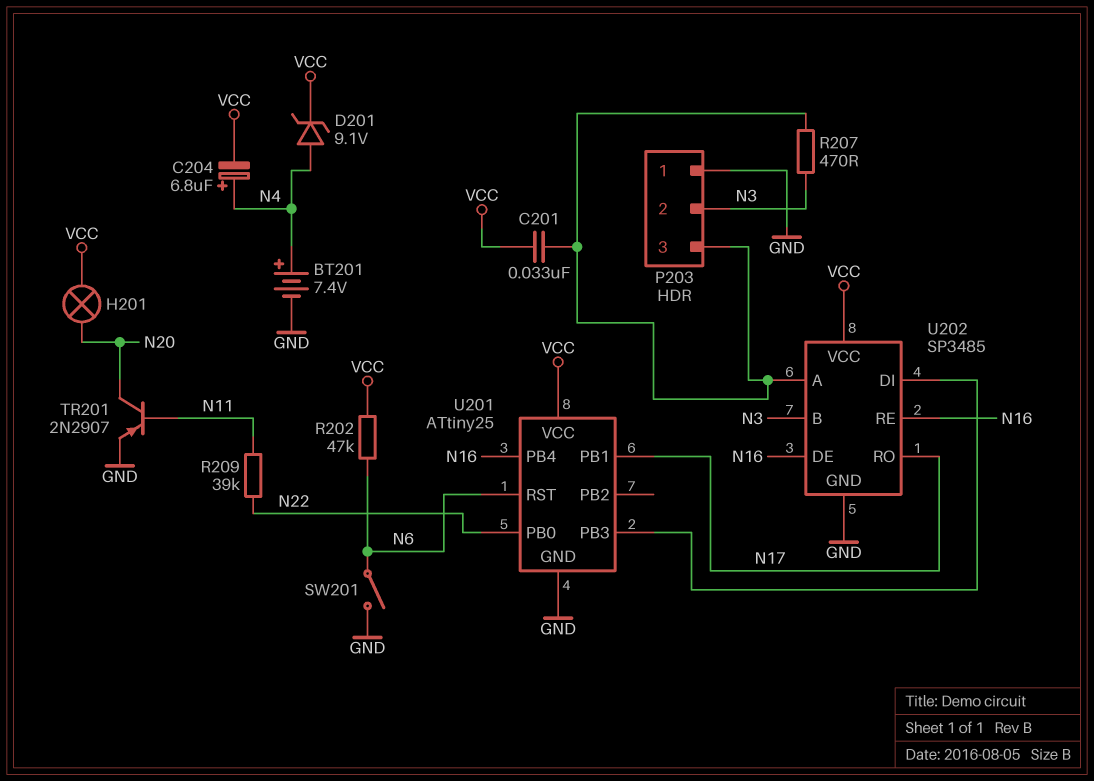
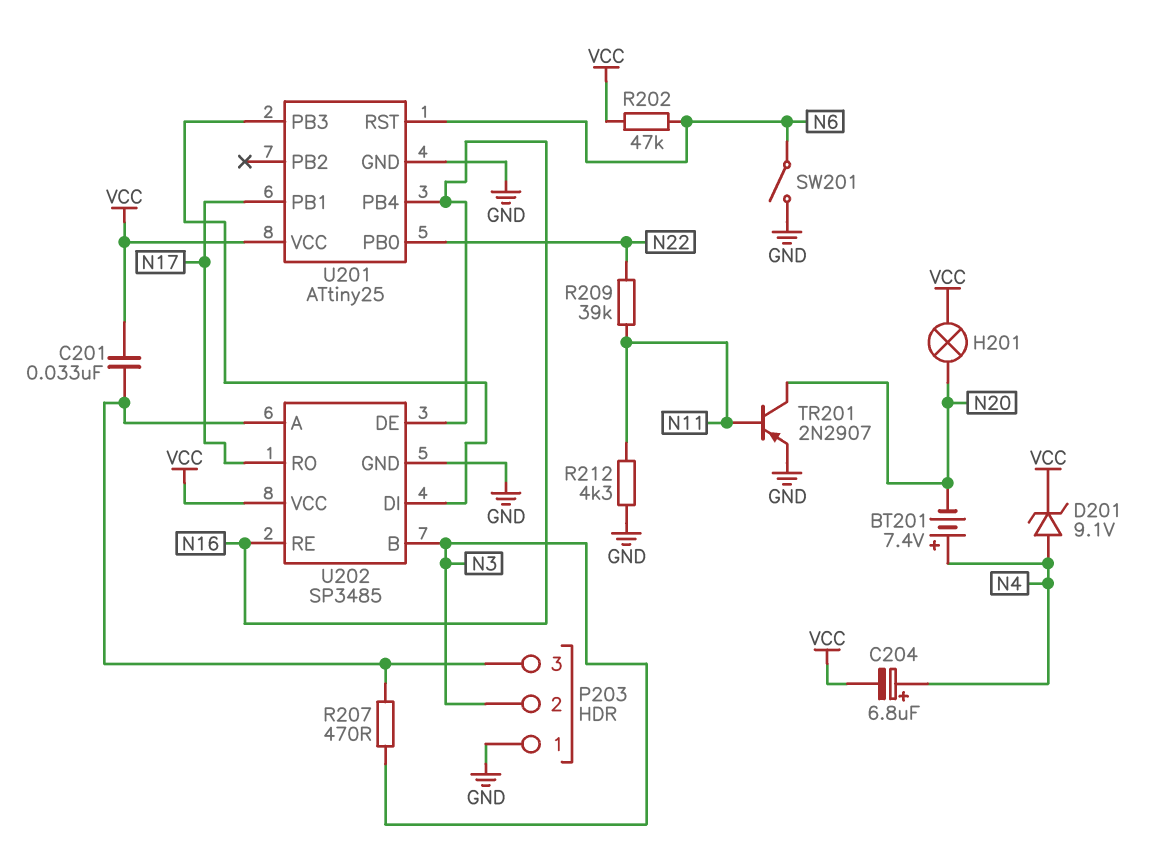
BT201: 7.4V (plus N4, minus GND) -> 7.4V (plus N4, minus N20)
R212: none -> 4.3k (GND, N11)

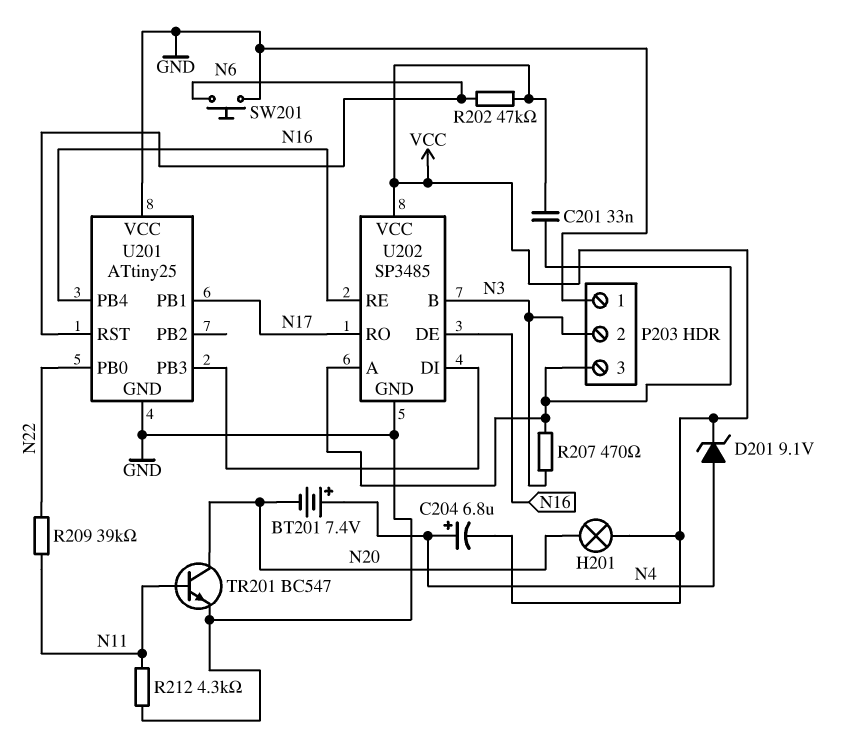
SW201: switch (GND, N6) -> button (GND, N6)
TR201: PNP 2N2907 (B N11, C N20, E GND) -> NPN BC547 (B N11, C N20, E GND)
U201 pin VCC: VCC -> GND

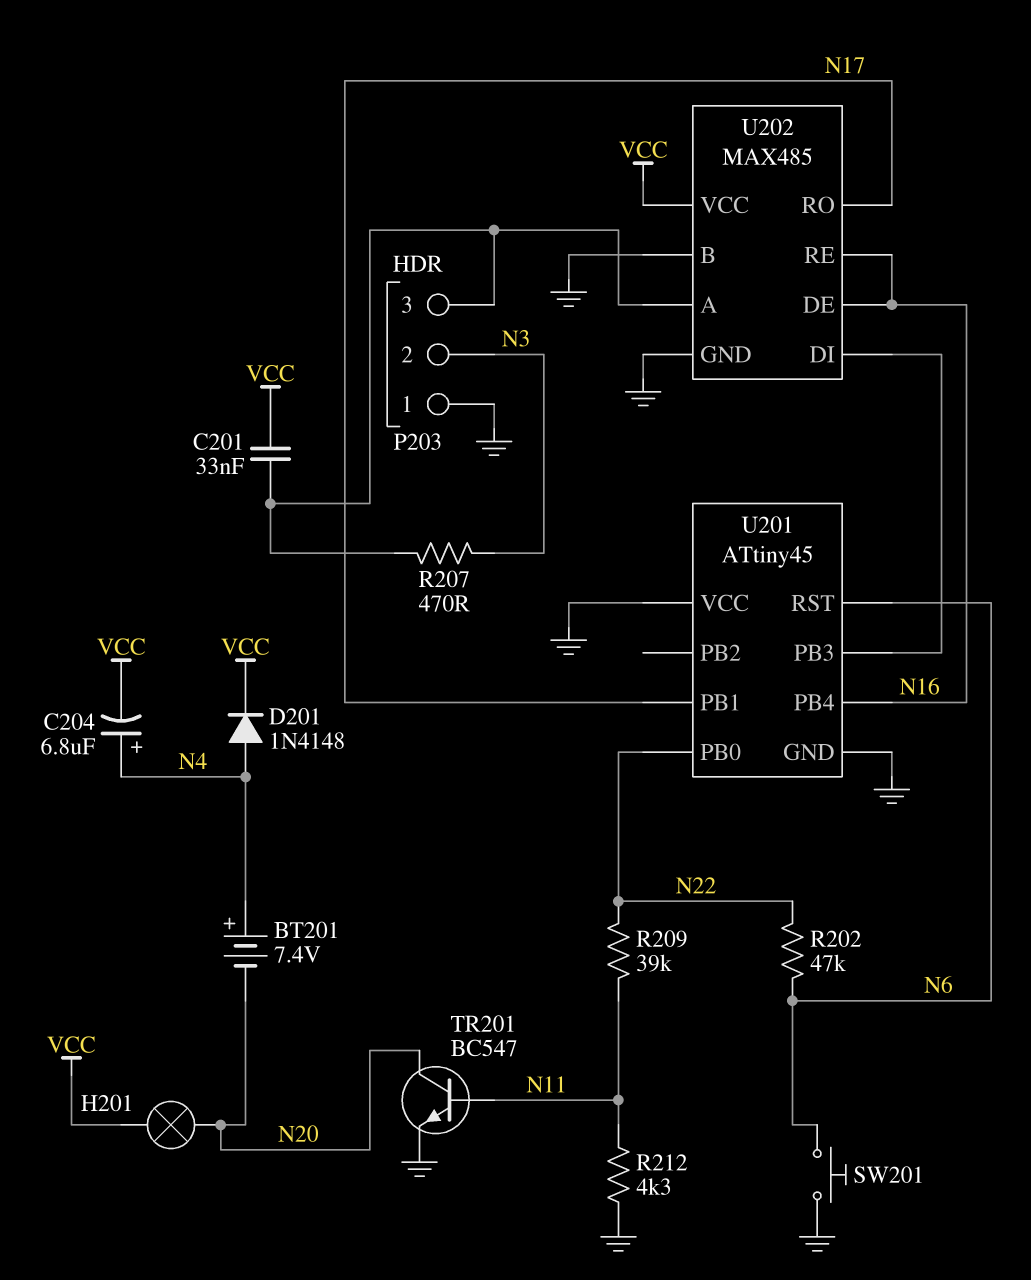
D201: zener 9.1V (A N4, K VCC) -> diode 1N4148 (A N4, K VCC)
R202: 47k (N6, VCC) -> 47k (N6, N22)
U201: ATtiny25 -> ATtiny45
U202: SP3485 -> MAX485
U202 pin B: N3 -> GND

